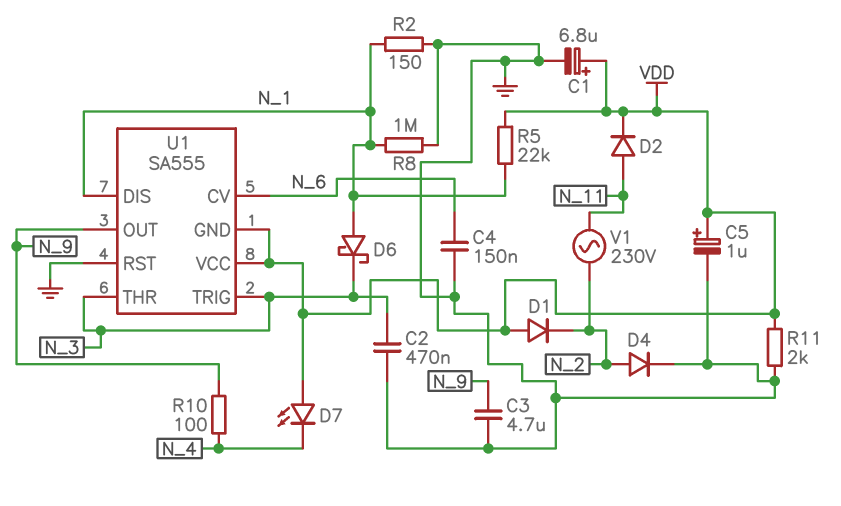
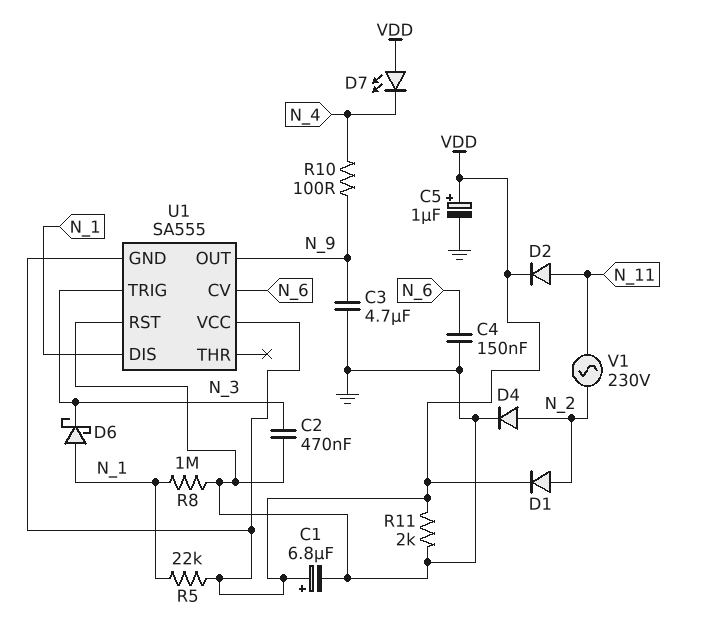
D1: diode (A VDD, K N_2) -> diode (A N_2, K VDD)
R2: 150 (GND, N_1) -> none
U1 pin THR: N_3 -> none

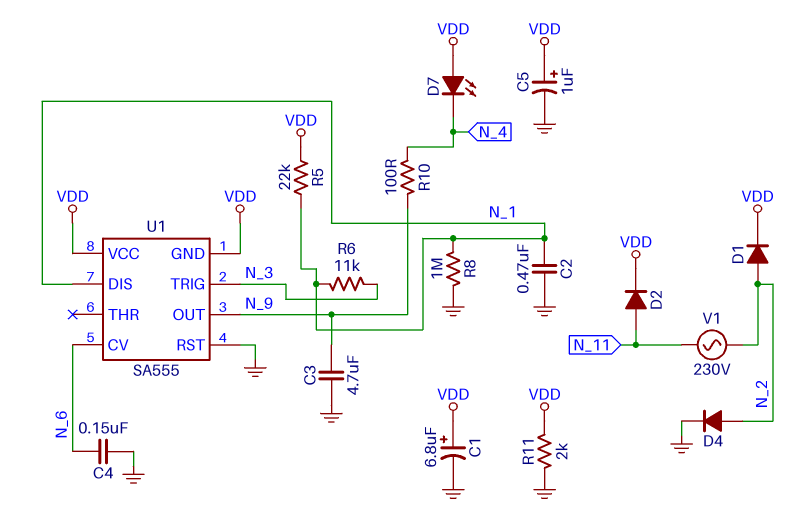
C2: 470nF (GND, N_3) -> 470nF (GND, N_1)
D6: schottky (A N_1, K N_3) -> none
R6: none -> 11k (N_1, N_3)

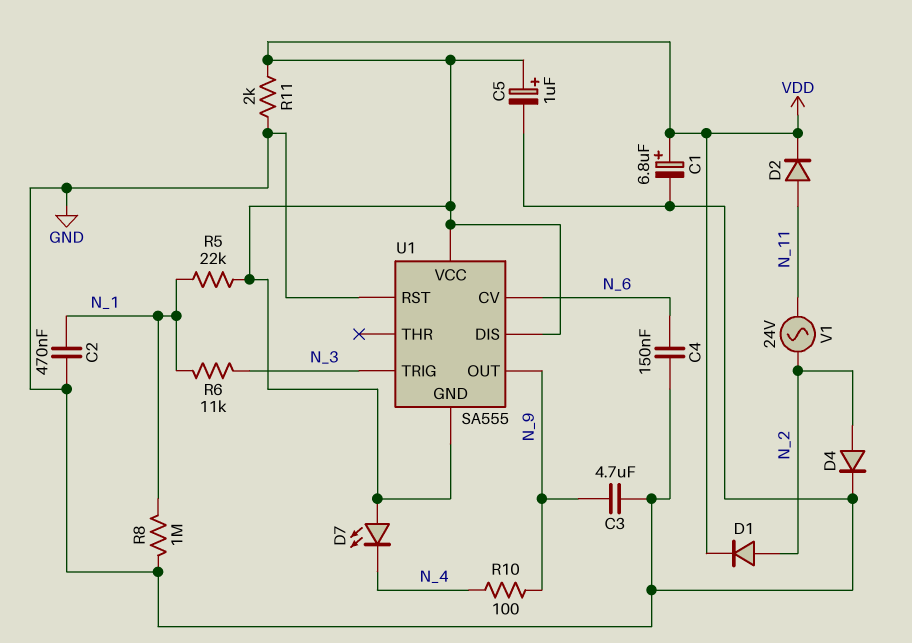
U1 pin DIS: N_1 -> VDD
V1: AC 230V (N_2, N_11) -> AC 24V (N_2, N_11)

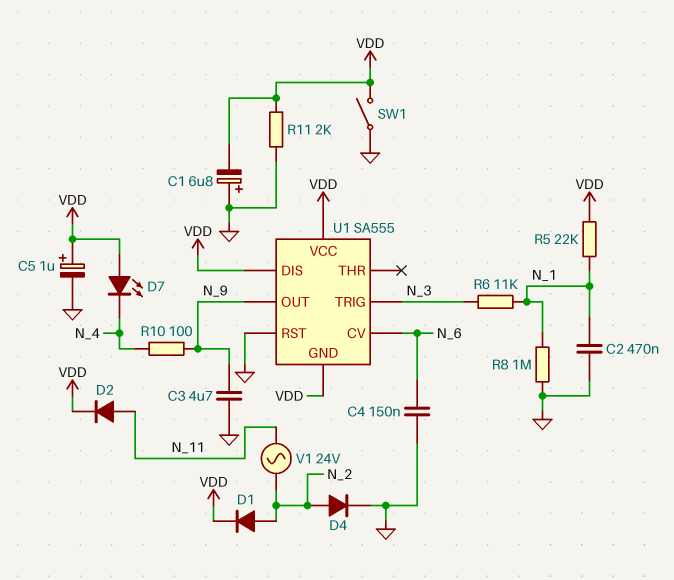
C1: 6.8uF (plus VDD, minus GND) -> 6.8uF (plus GND, minus VDD)
SW1: none -> switch (GND, VDD)

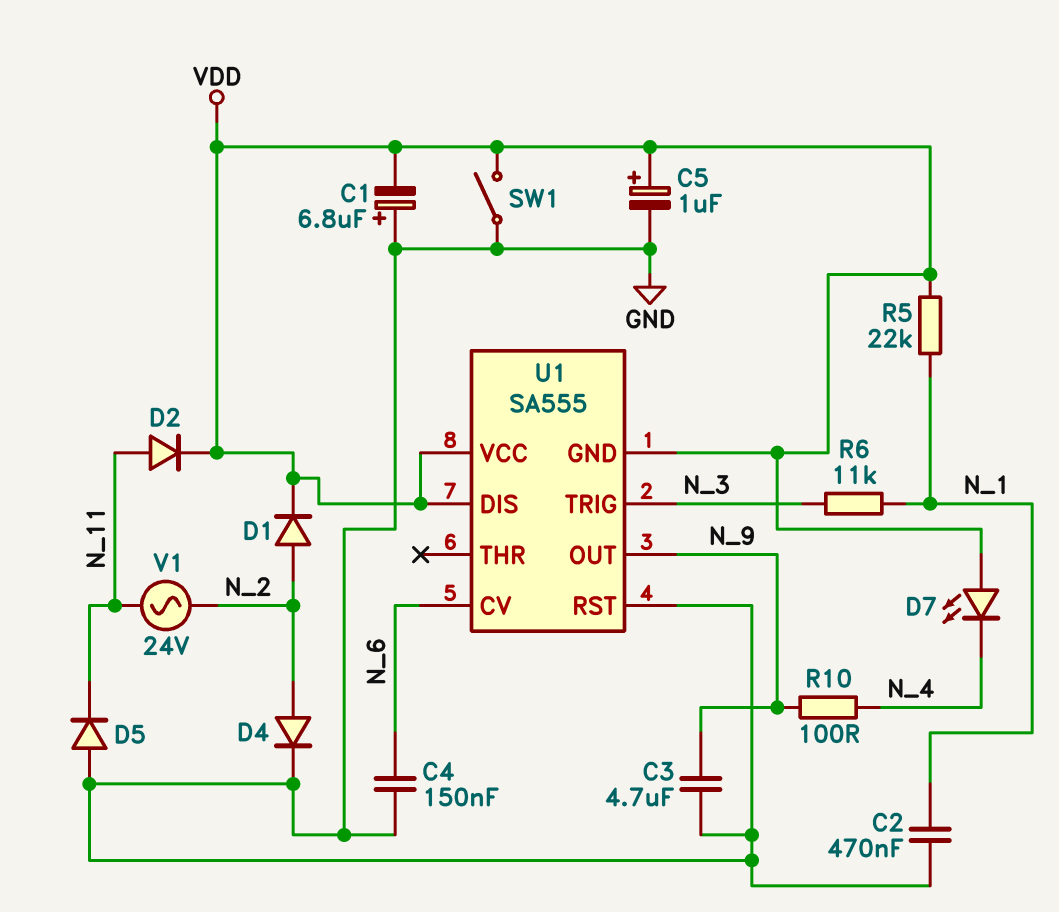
D5: none -> diode (A GND, K N_11)
R8: 1M (GND, N_1) -> none
R11: 2k (GND, VDD) -> none

